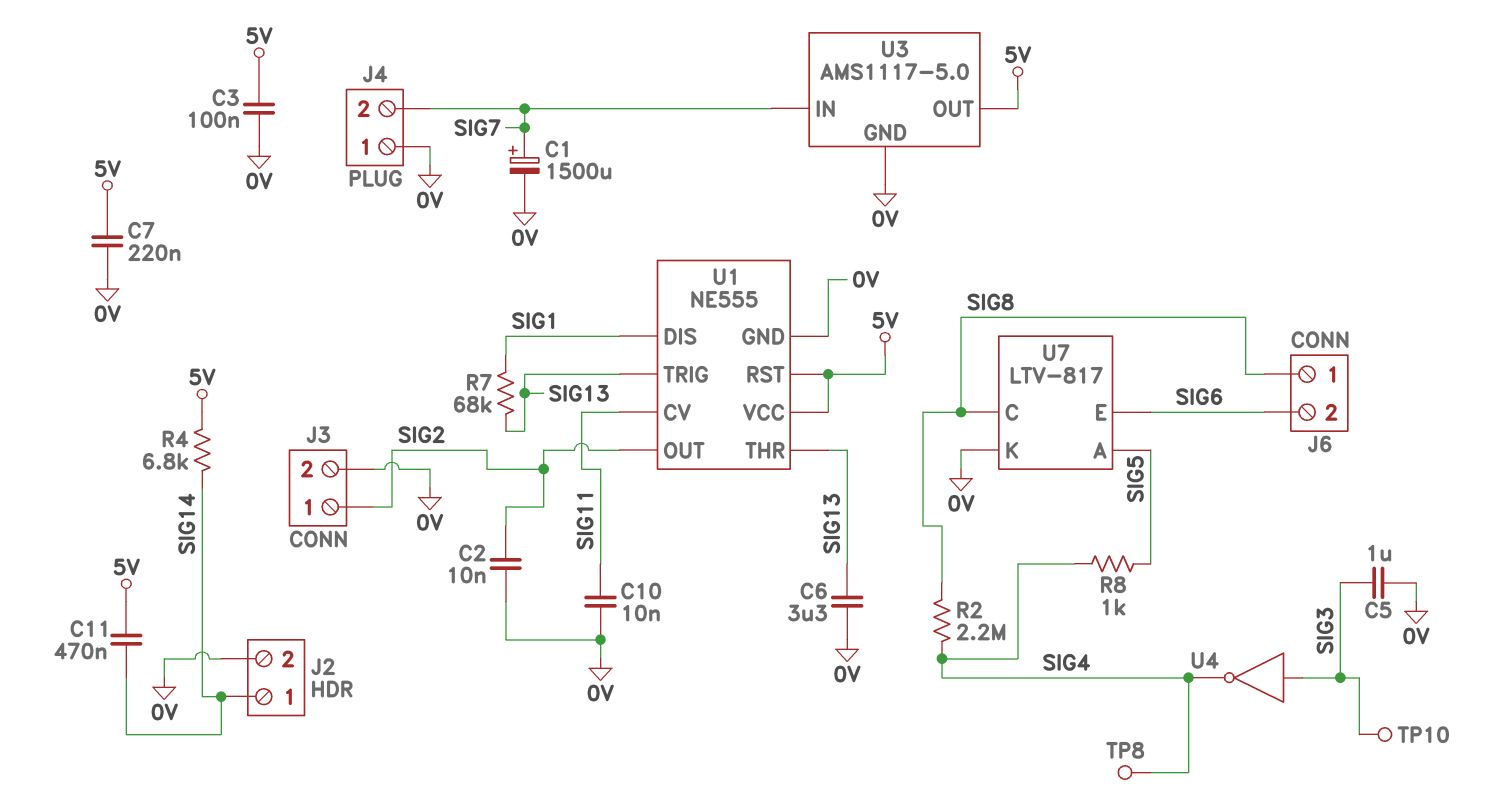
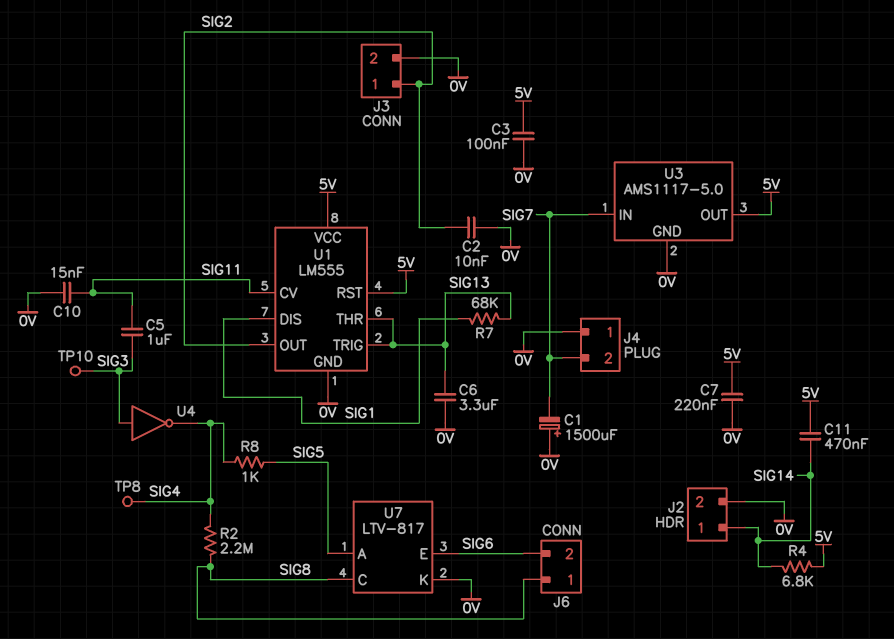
C1: 1500uF (plus SIG7, minus 0V) -> 1500uF (plus 0V, minus SIG7)
C5: 1uF (0V, SIG3) -> 1uF (SIG3, SIG11)
C10: 10nF (0V, SIG11) -> 15nF (0V, SIG11)
U1: NE555 -> LM555

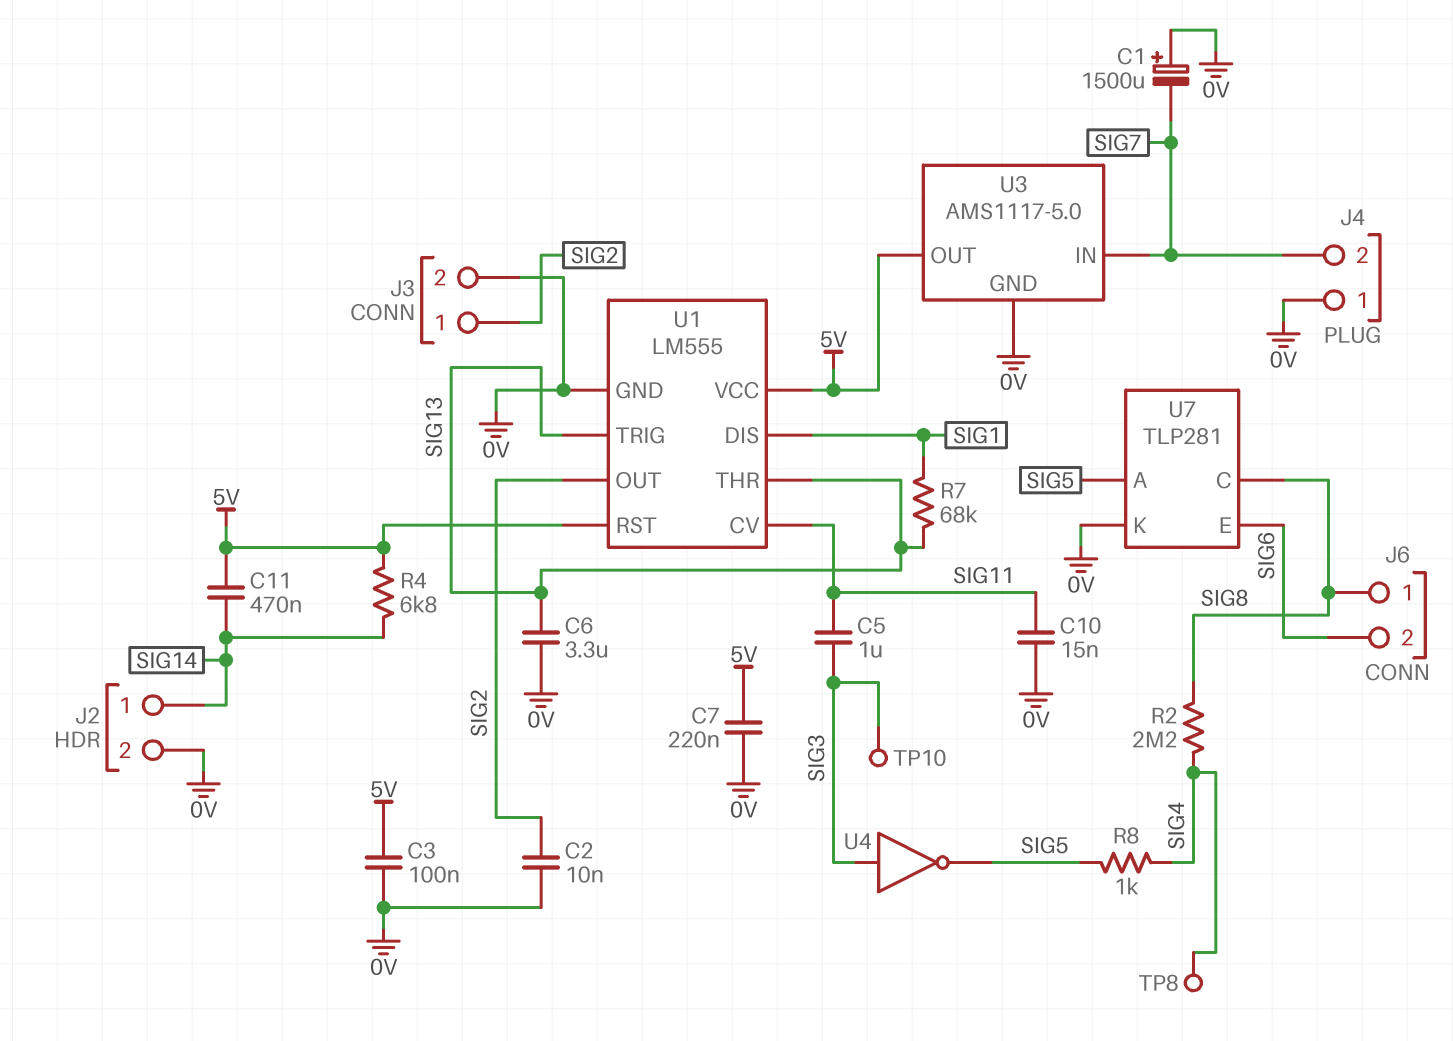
U4: NOT (in SIG3, out SIG4) -> NOT (in SIG3, out SIG5)
U7: LTV-817 -> TLP281

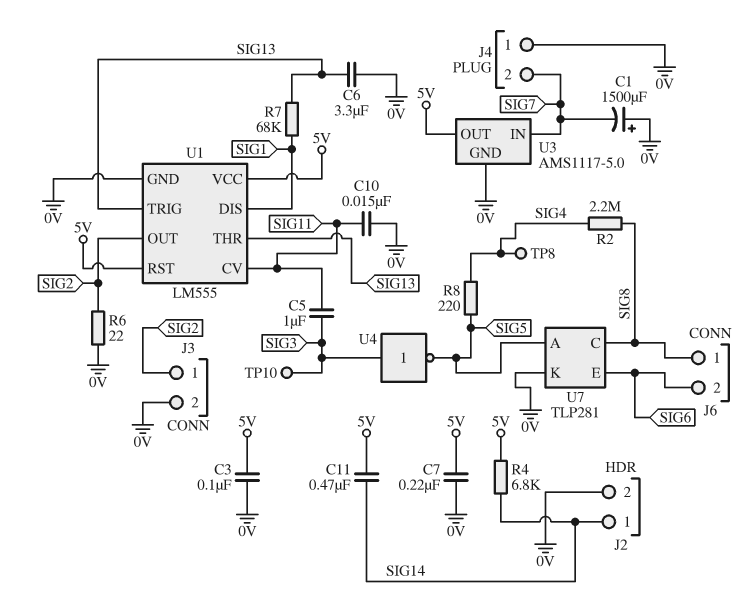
C2: 10nF (0V, SIG2) -> none
R6: none -> 22 (0V, SIG2)
R8: 1k (SIG4, SIG5) -> 220 (SIG4, SIG5)

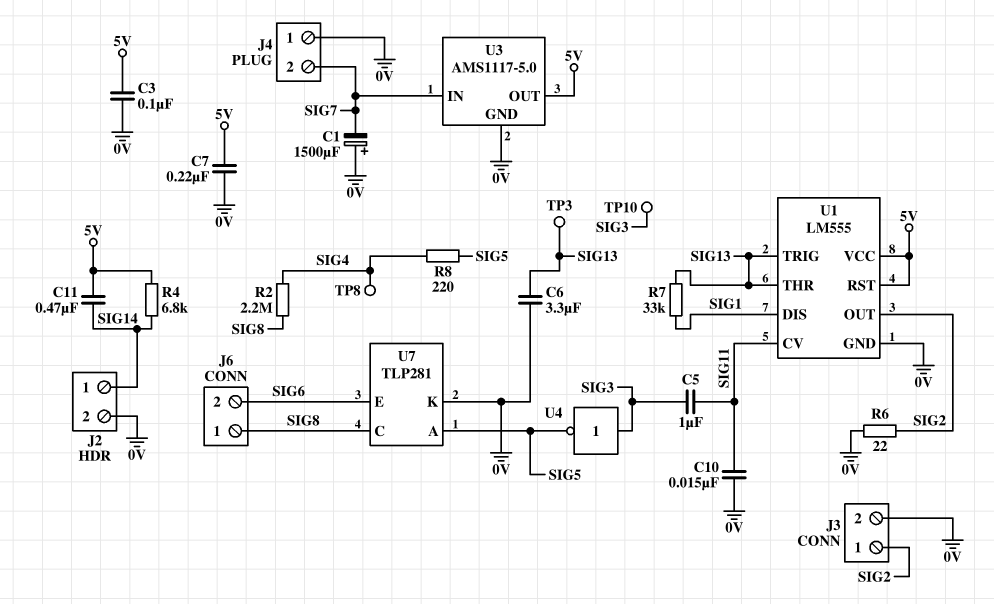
R7: 68k (SIG1, SIG13) -> 33k (SIG1, SIG13)
TP3: none -> test point (SIG13)

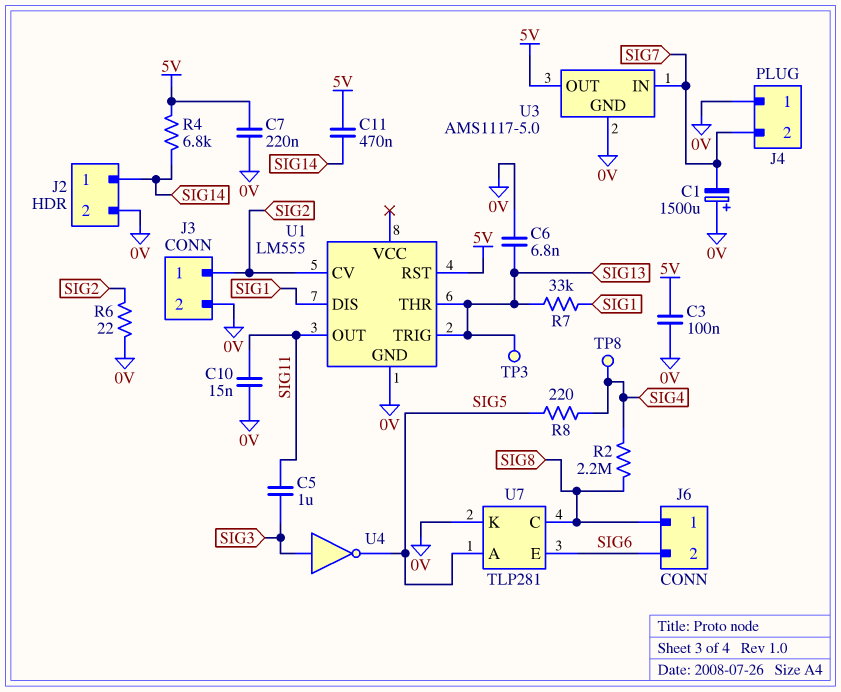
C6: 3.3uF (0V, SIG13) -> 6.8nF (0V, SIG13)
TP10: test point (SIG3) -> none
U1 pin CV: SIG11 -> SIG2
U1 pin OUT: SIG2 -> SIG11
U1 pin VCC: 5V -> none

